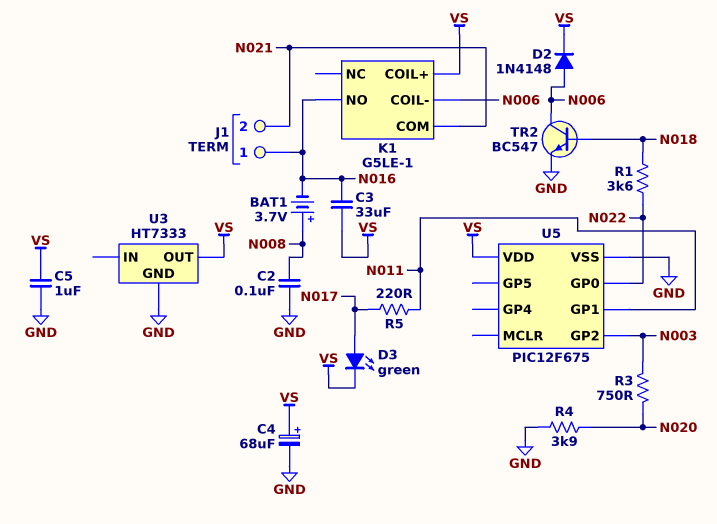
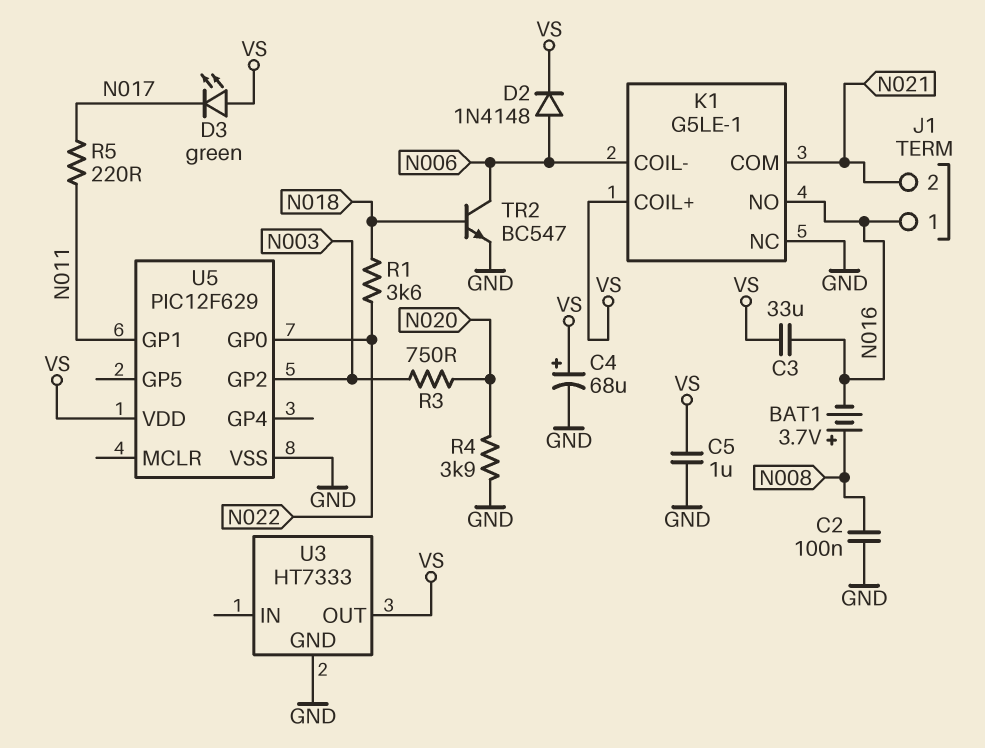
D3: LED green (A N017, K VS) -> LED green (A VS, K N017)
K1 pin NC: none -> GND
U5: PIC12F675 -> PIC12F629

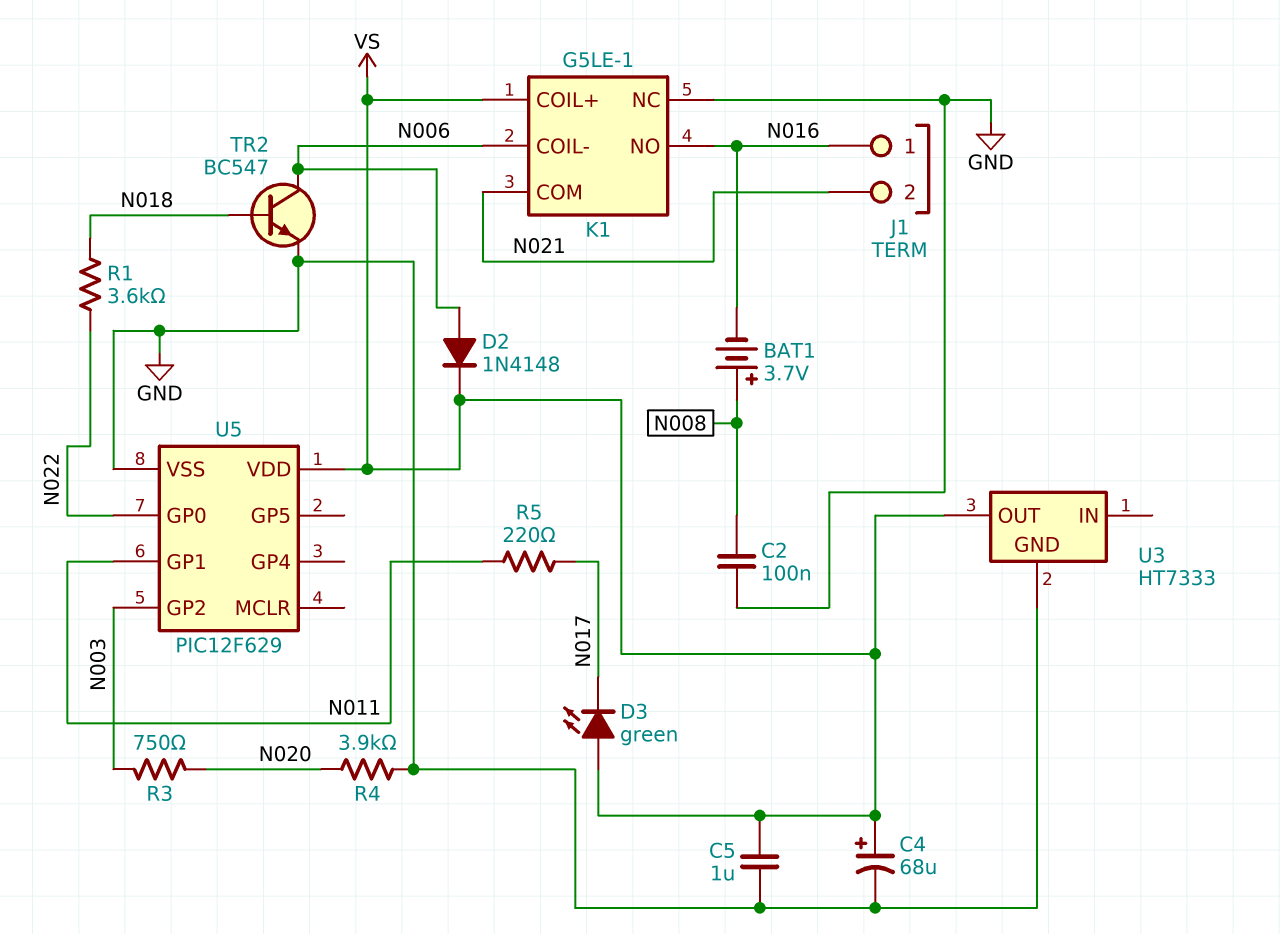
C3: 33uF (N016, VS) -> none

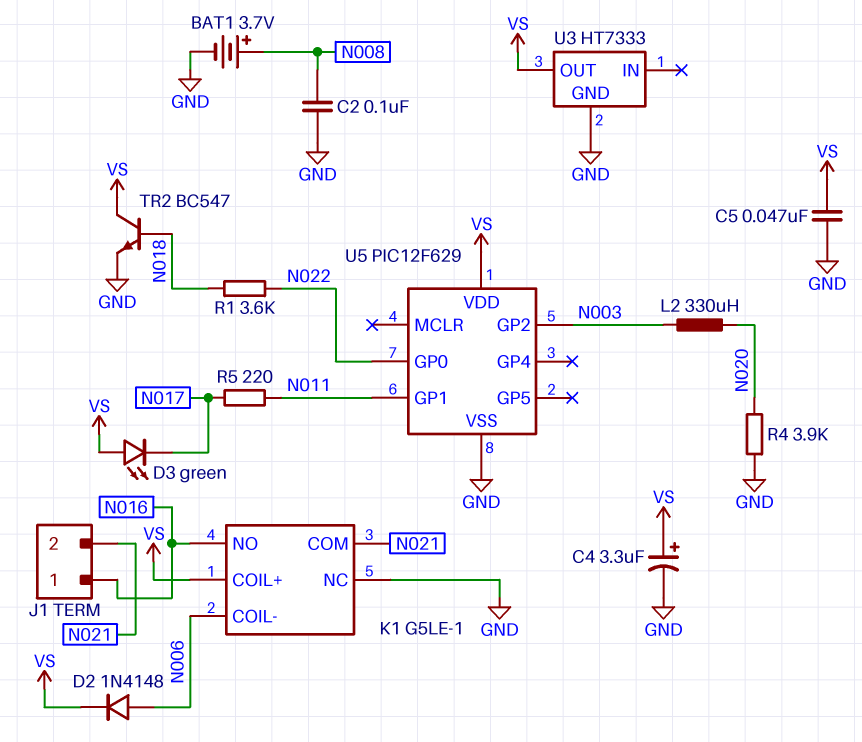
BAT1: 3.7V (plus N008, minus N016) -> 3.7V (plus N008, minus GND)
C4: 68uF (plus VS, minus GND) -> 3.3uF (plus VS, minus GND)
C5: 1uF (GND, VS) -> 47nF (GND, VS)
L2: none -> 330uH (N003, N020)
R3: 750 (N003, N020) -> none
TR2: NPN BC547 (B N018, C N006, E GND) -> NPN BC547 (B N018, C VS, E GND)

